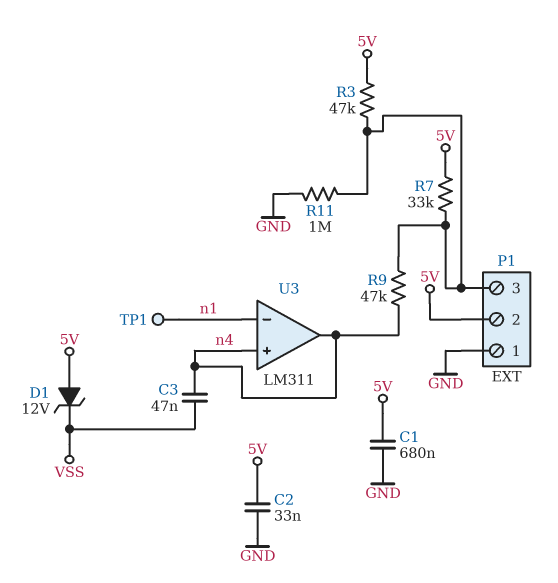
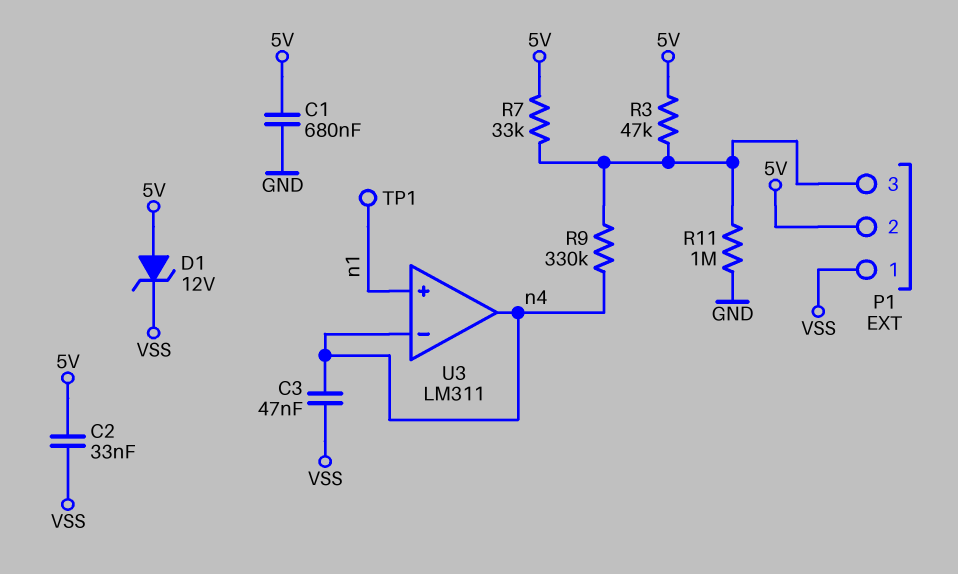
C2: 33nF (5V, GND) -> 33nF (5V, VSS)
P1 pin 1: GND -> VSS
R9: 47k (P1/3, n4) -> 330k (P1/3, n4)
U3 pin in+: n4 -> n1
U3 pin in-: n1 -> n4

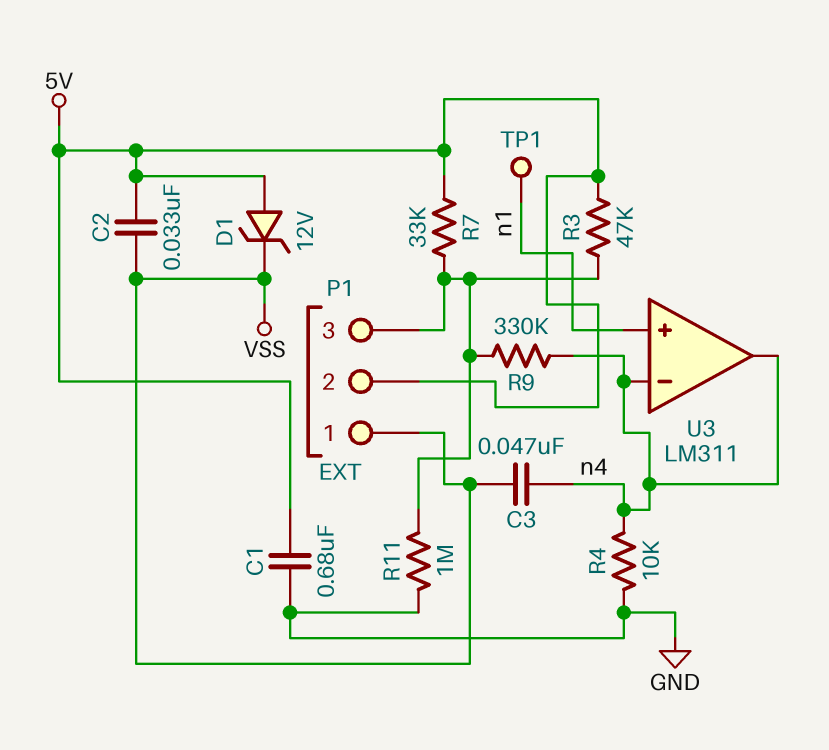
R4: none -> 10k (GND, n4)

